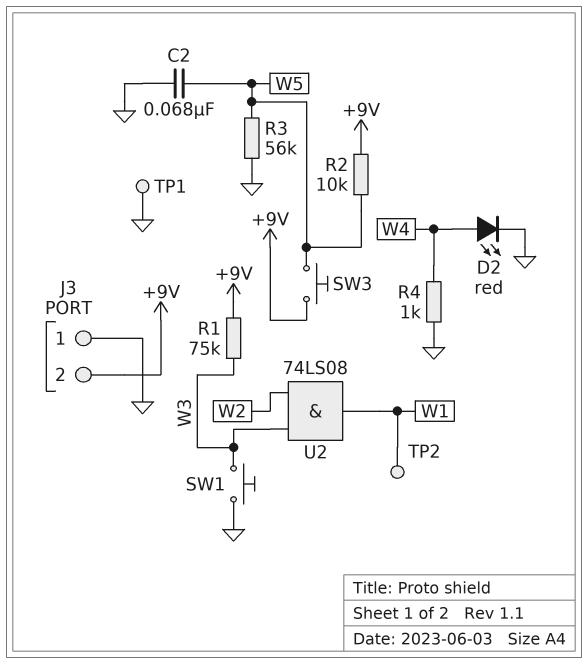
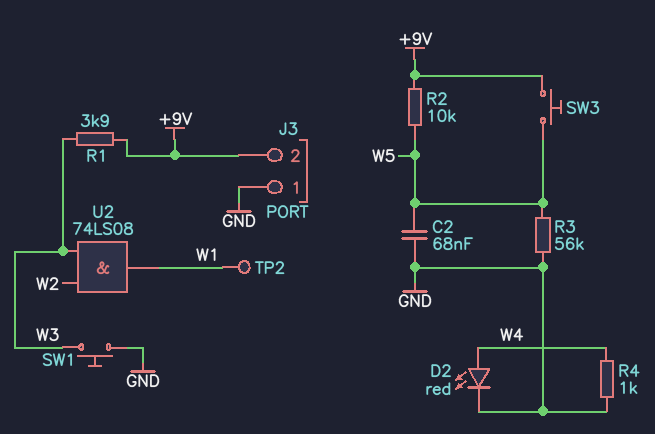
R1: 75k (+9V, W3) -> 3.9k (+9V, W3)
TP1: test point (GND) -> none

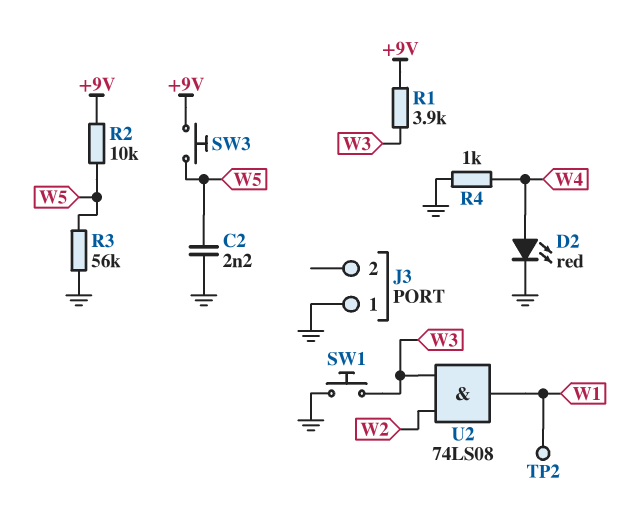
C2: 68nF (GND, W5) -> 2.2nF (GND, W5)
J3 pin 2: +9V -> none

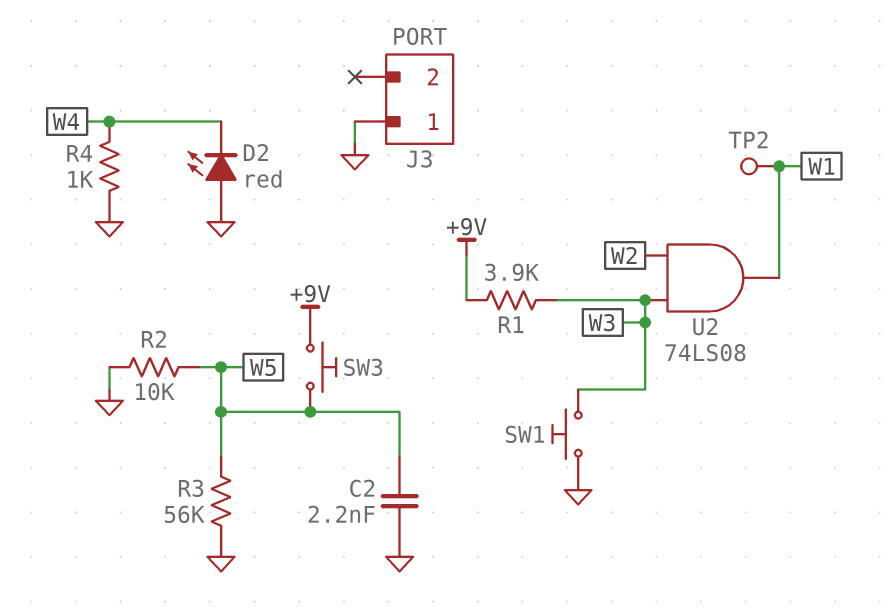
D2: LED red (A W4, K GND) -> LED red (A GND, K W4)
R2: 10k (+9V, W5) -> 10k (GND, W5)

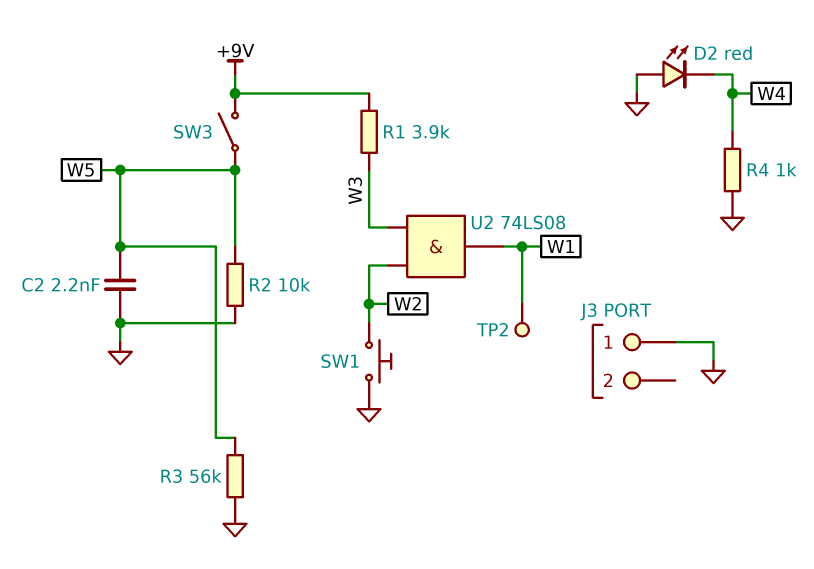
SW1: button (GND, W3) -> button (GND, W2)
SW3: button (+9V, W5) -> switch (+9V, W5)

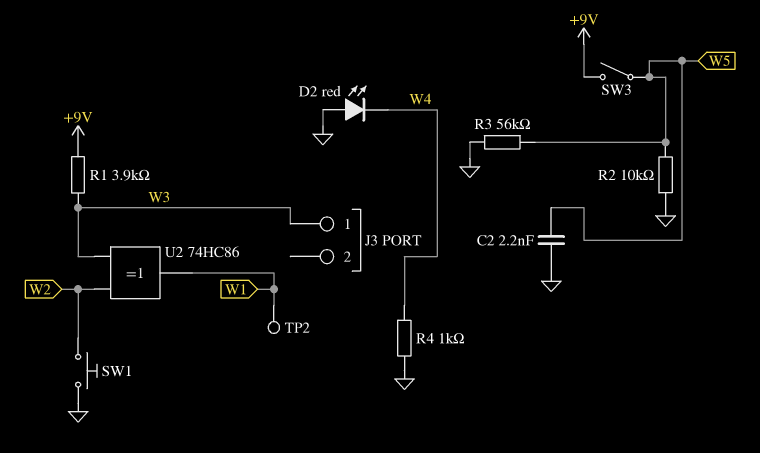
J3 pin 1: GND -> W3
U2: AND 74LS08 (in W2, in W3, out W1) -> XOR 74HC86 (in W2, in W3, out W1)

